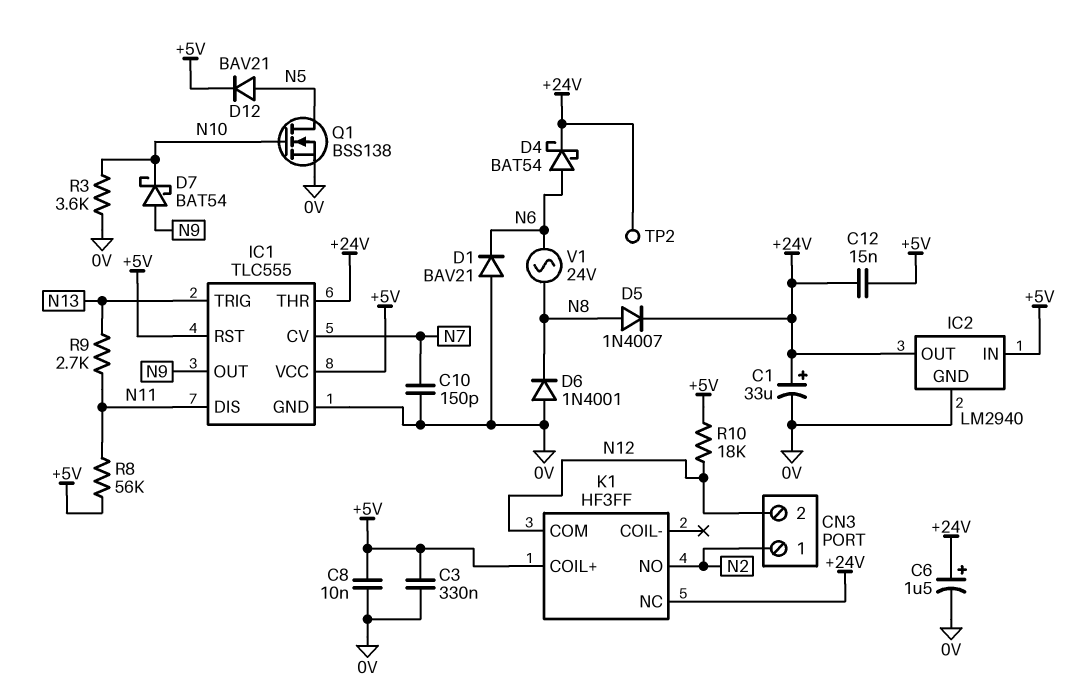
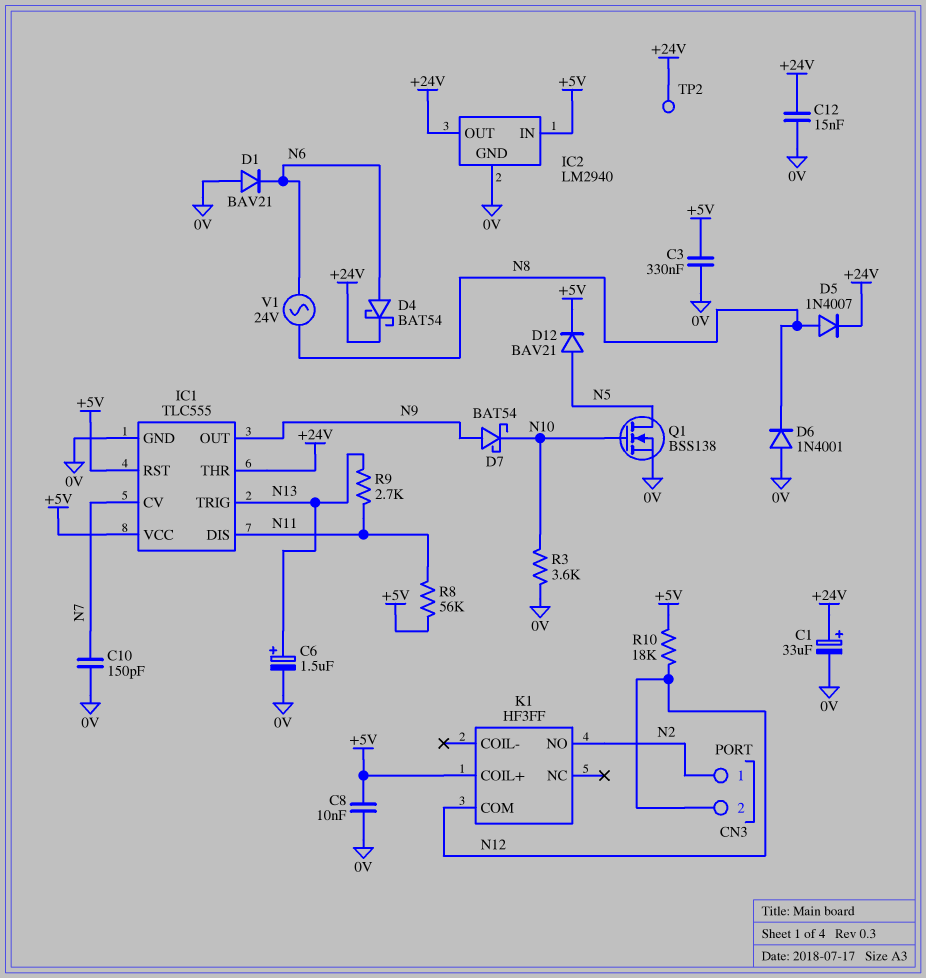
C6: 1.5uF (plus +24V, minus 0V) -> 1.5uF (plus N13, minus 0V)
C12: 15nF (+5V, +24V) -> 15nF (+24V, 0V)
K1 pin NC: +24V -> none

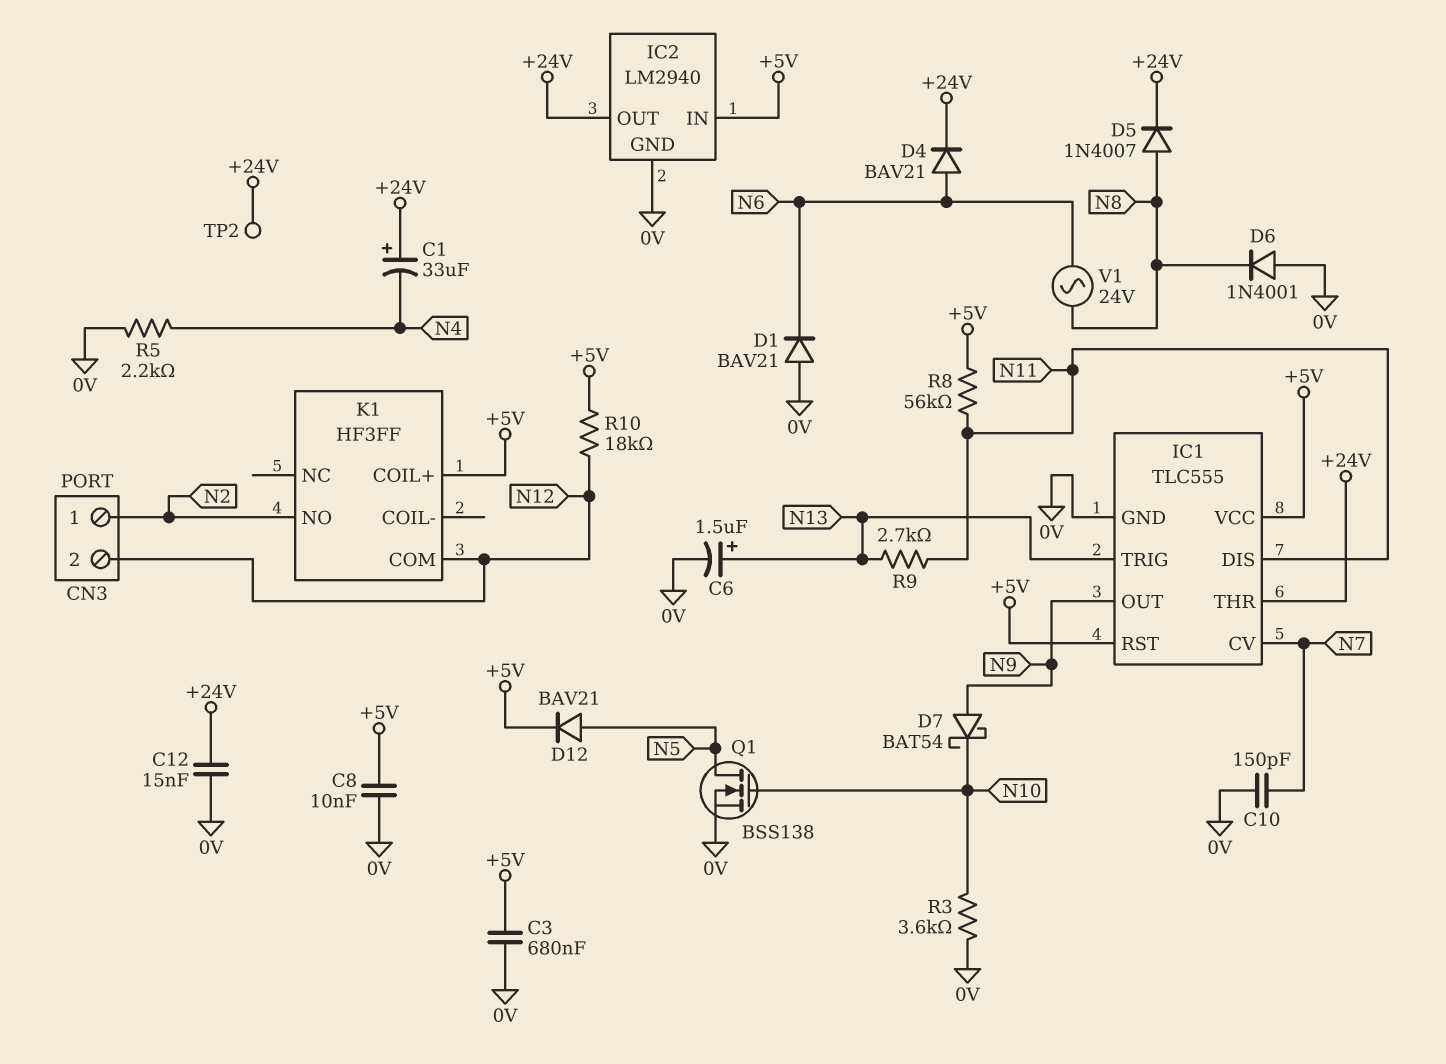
C1: 33uF (plus +24V, minus 0V) -> 33uF (plus +24V, minus N4)
C3: 330nF (+5V, 0V) -> 680nF (+5V, 0V)
D4: schottky BAT54 (A N6, K +24V) -> diode BAV21 (A N6, K +24V)
R5: none -> 2.2k (0V, N4)

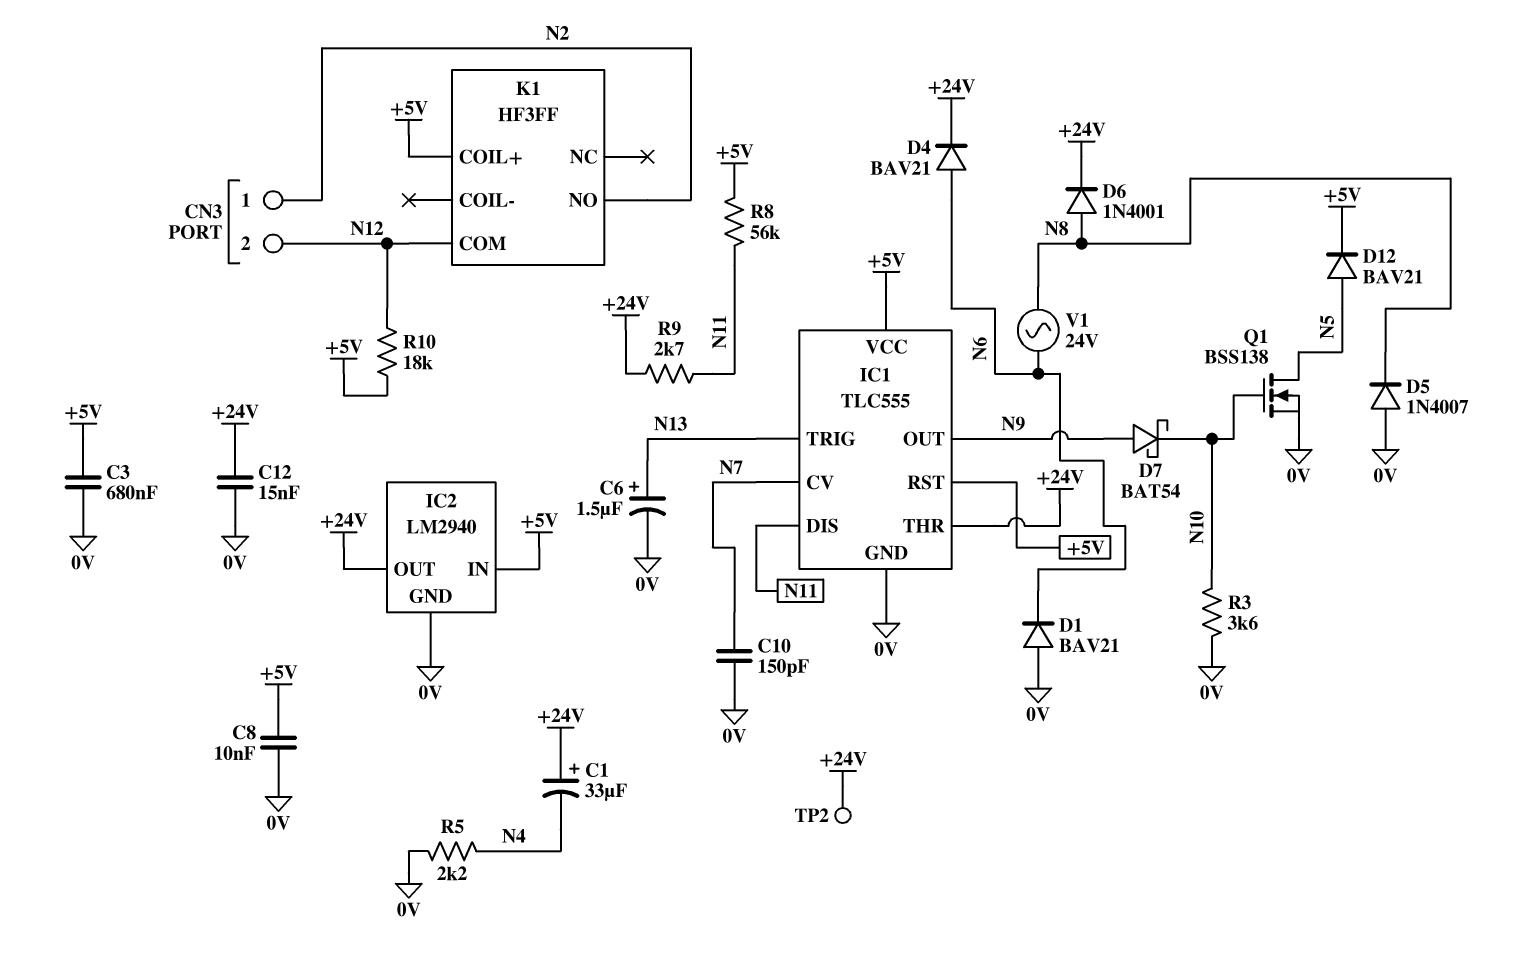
D5: diode 1N4007 (A N8, K +24V) -> diode 1N4007 (A 0V, K N8)
D6: diode 1N4001 (A 0V, K N8) -> diode 1N4001 (A N8, K +24V)
R9: 2.7k (N11, N13) -> 2.7k (+24V, N11)

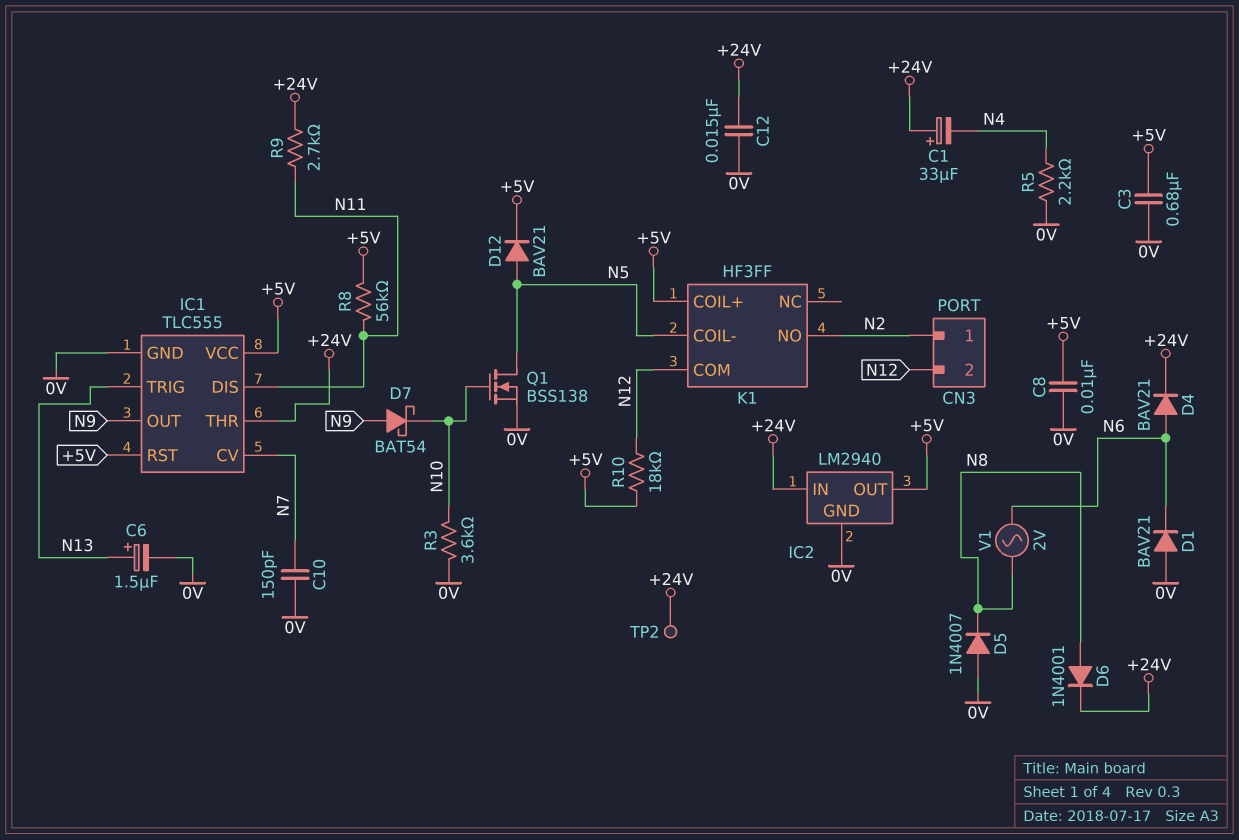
IC2 pin IN: +5V -> +24V
IC2 pin OUT: +24V -> +5V
K1 pin COIL-: none -> N5
V1: AC 24V (N6, N8) -> AC 2V (N6, N8)

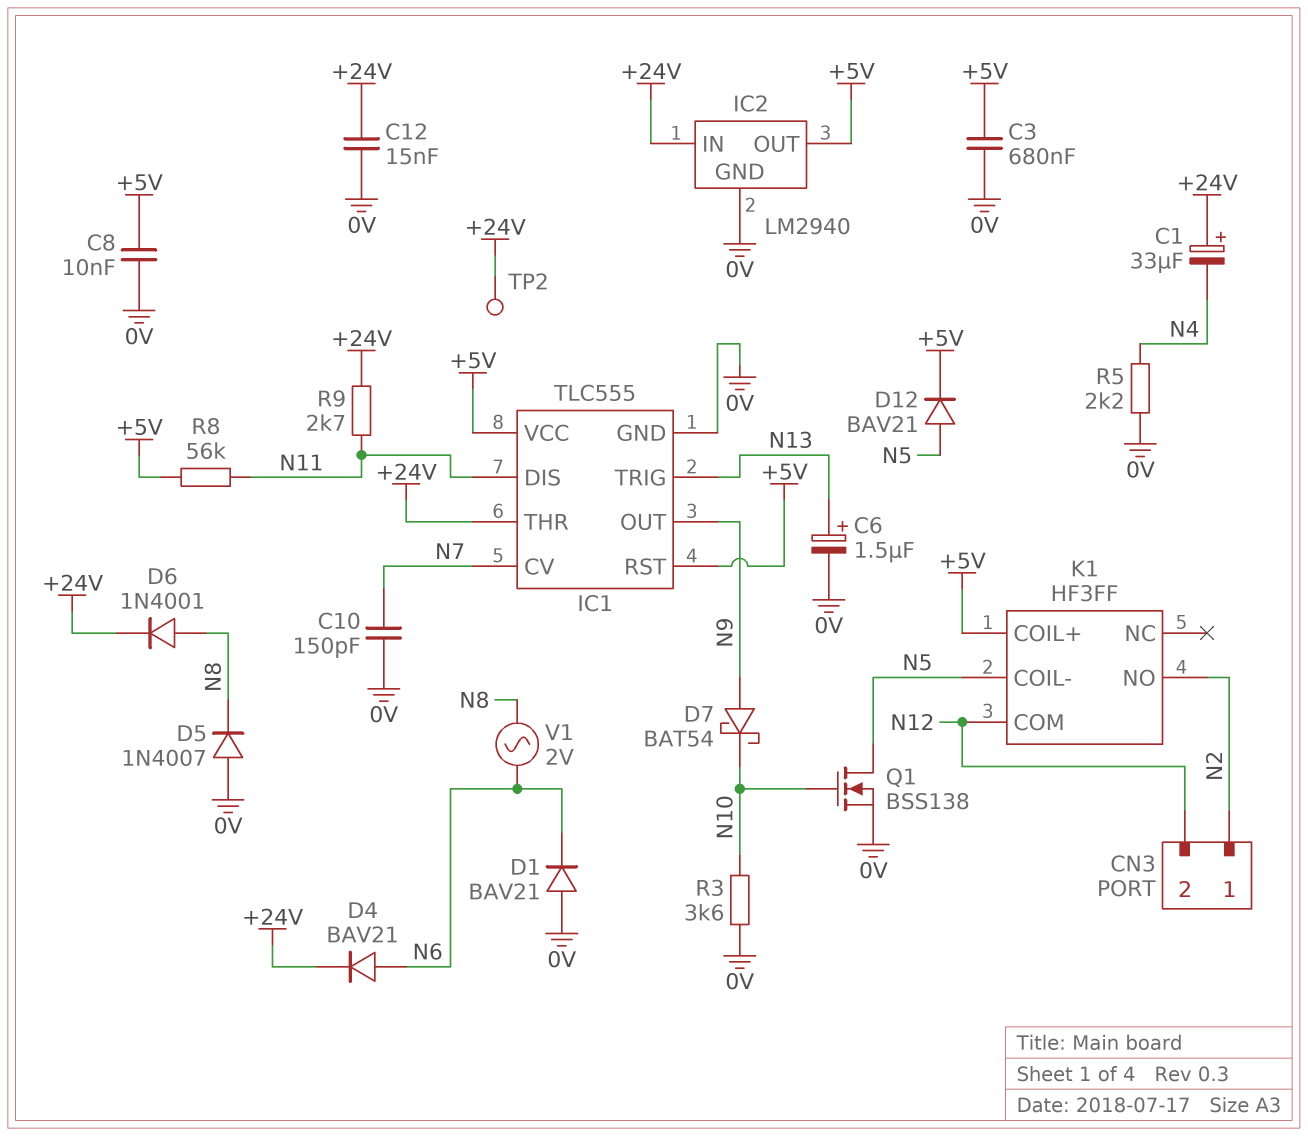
R10: 18k (+5V, N12) -> none

